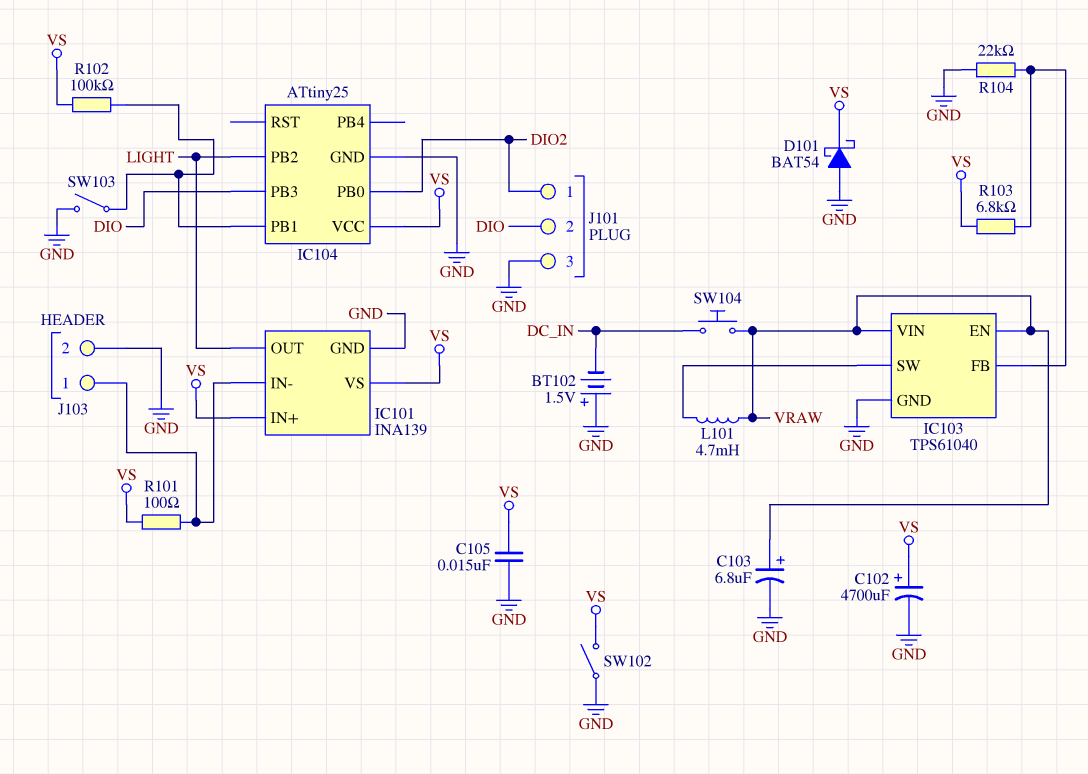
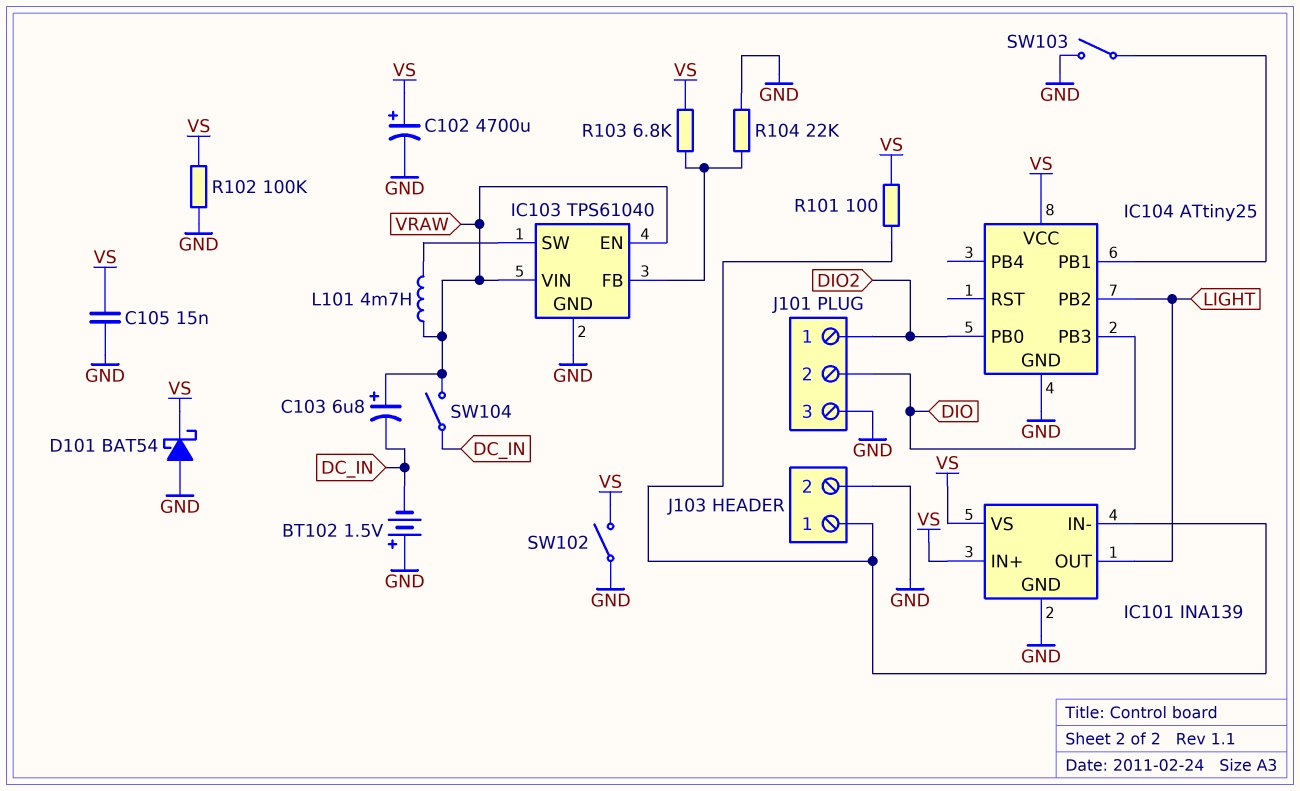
C103: 6.8uF (plus VRAW, minus GND) -> 6.8uF (plus VRAW, minus DC_IN)
R102: 100k (IC104/PB1, VS) -> 100k (GND, VS)
SW104: button (DC_IN, VRAW) -> switch (DC_IN, VRAW)

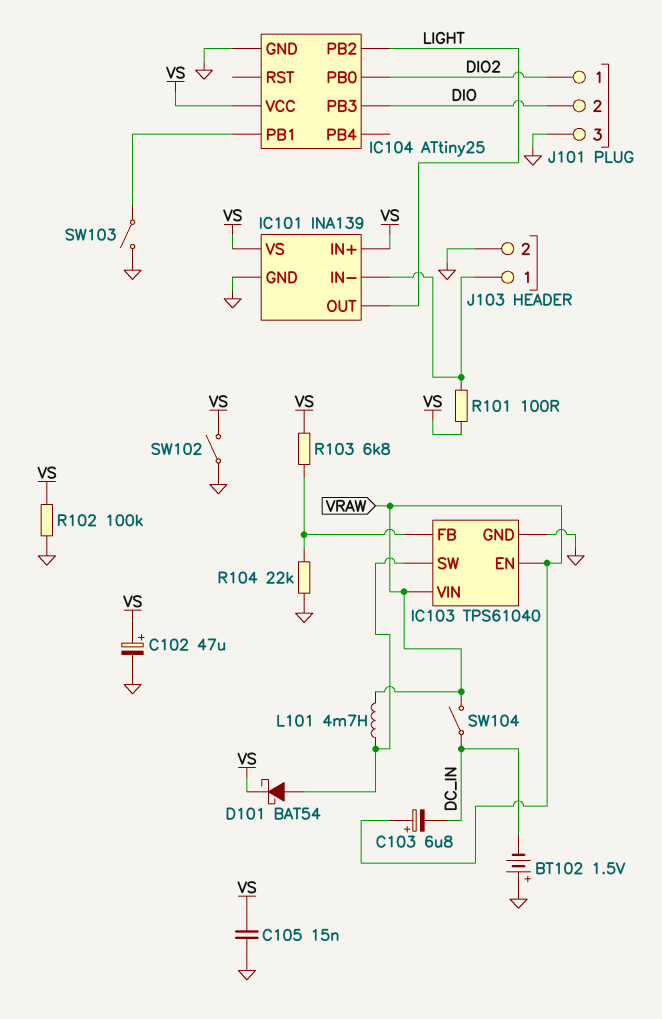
C102: 4700uF (plus VS, minus GND) -> 47uF (plus VS, minus GND)
D101: schottky BAT54 (A GND, K VS) -> schottky BAT54 (A IC103/SW, K VS)

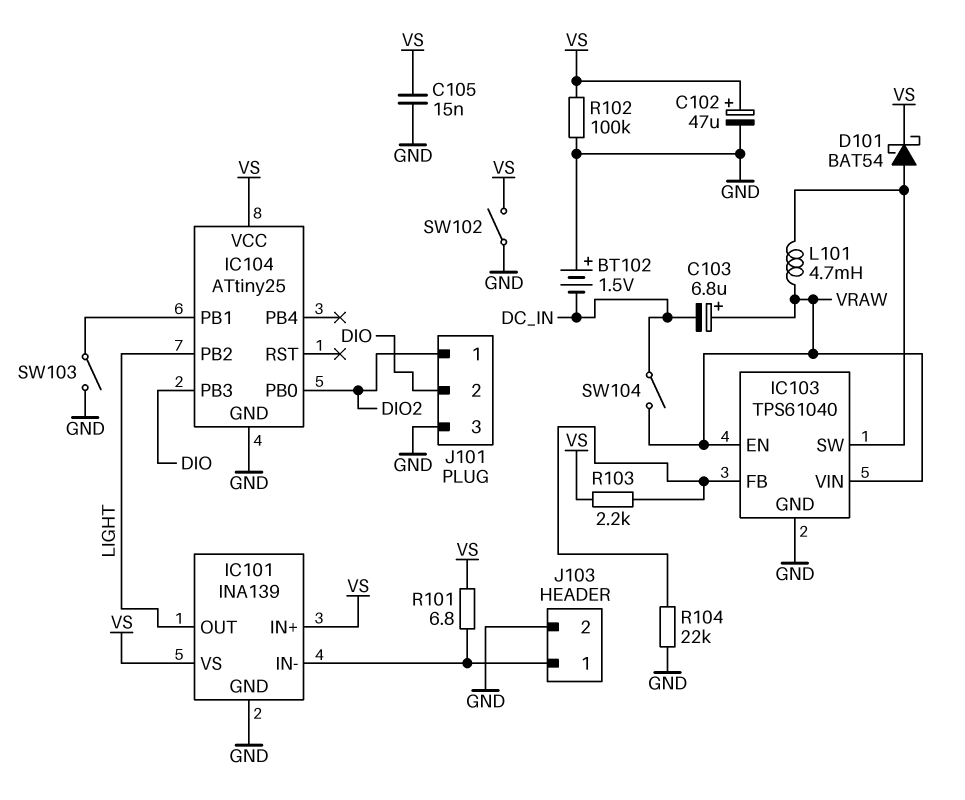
R101: 100 (IC101/IN-, VS) -> 6.8 (IC101/IN-, VS)
R103: 6.8k (IC103/FB, VS) -> 2.2k (IC103/FB, VS)

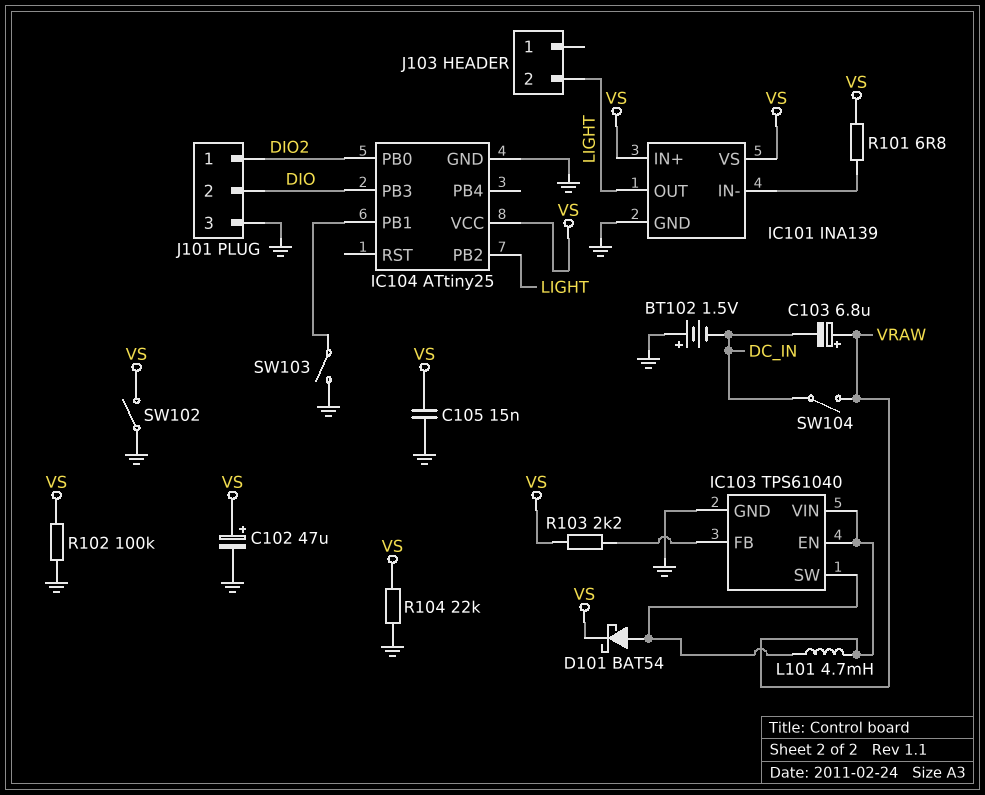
J103 pin 1: IC101/IN- -> none
J103 pin 2: GND -> LIGHT
R104: 22k (GND, IC103/FB) -> 22k (GND, VS)

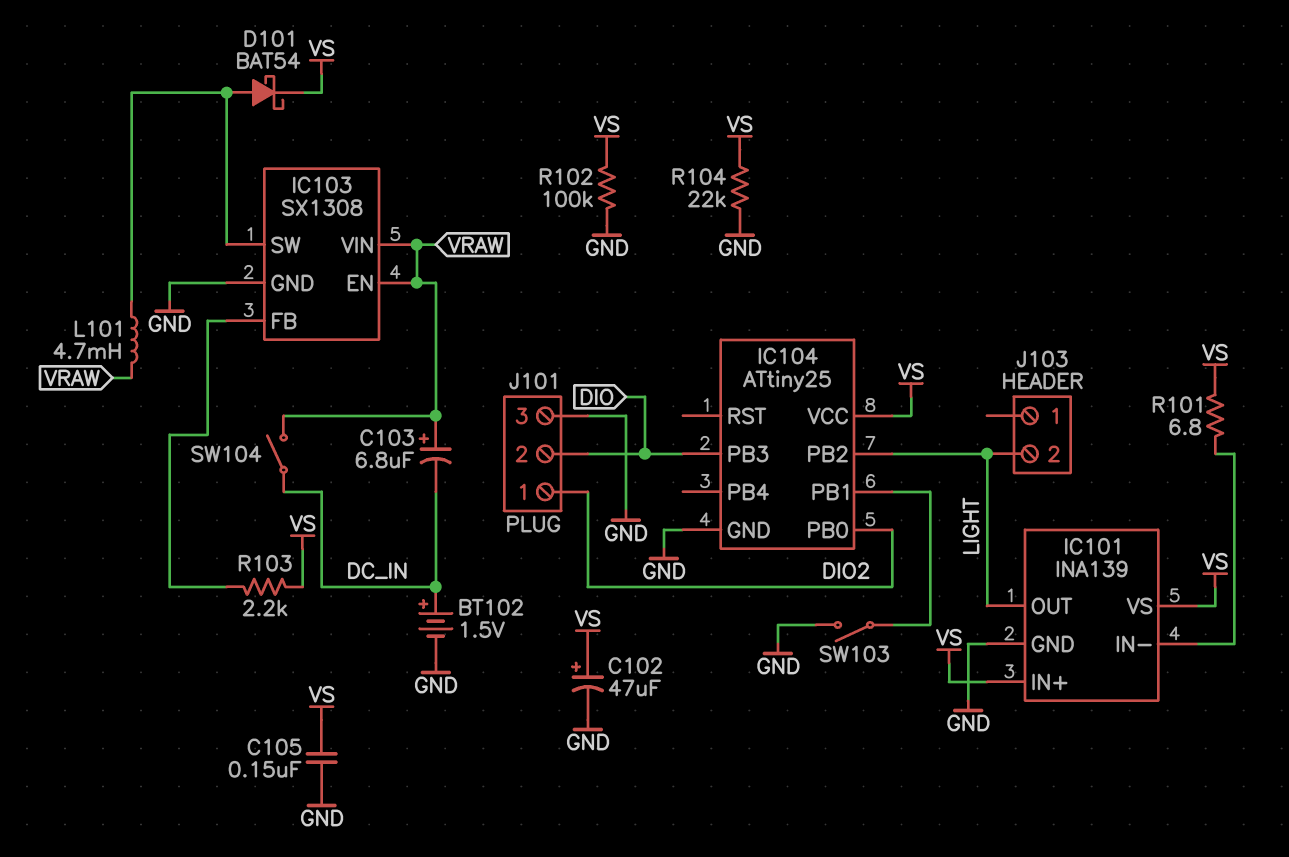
BT102: 1.5V (plus GND, minus DC_IN) -> 1.5V (plus DC_IN, minus GND)
C105: 15nF (GND, VS) -> 150nF (GND, VS)
IC103: TPS61040 -> SX1308
SW102: switch (GND, VS) -> none

